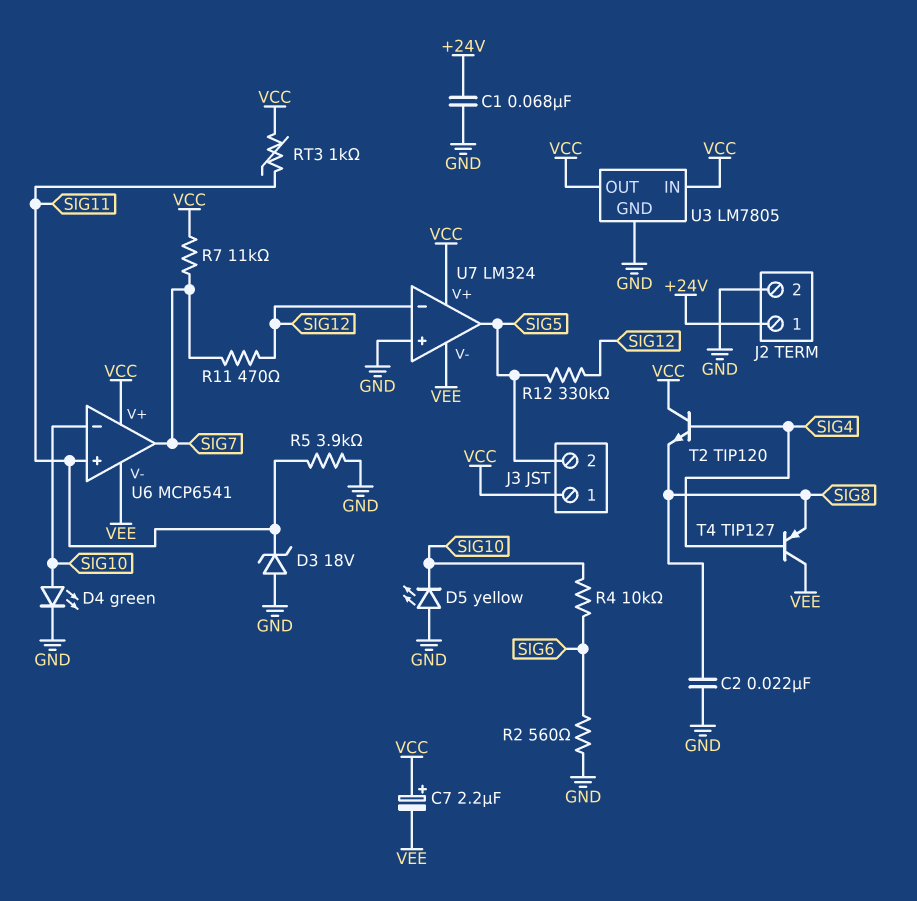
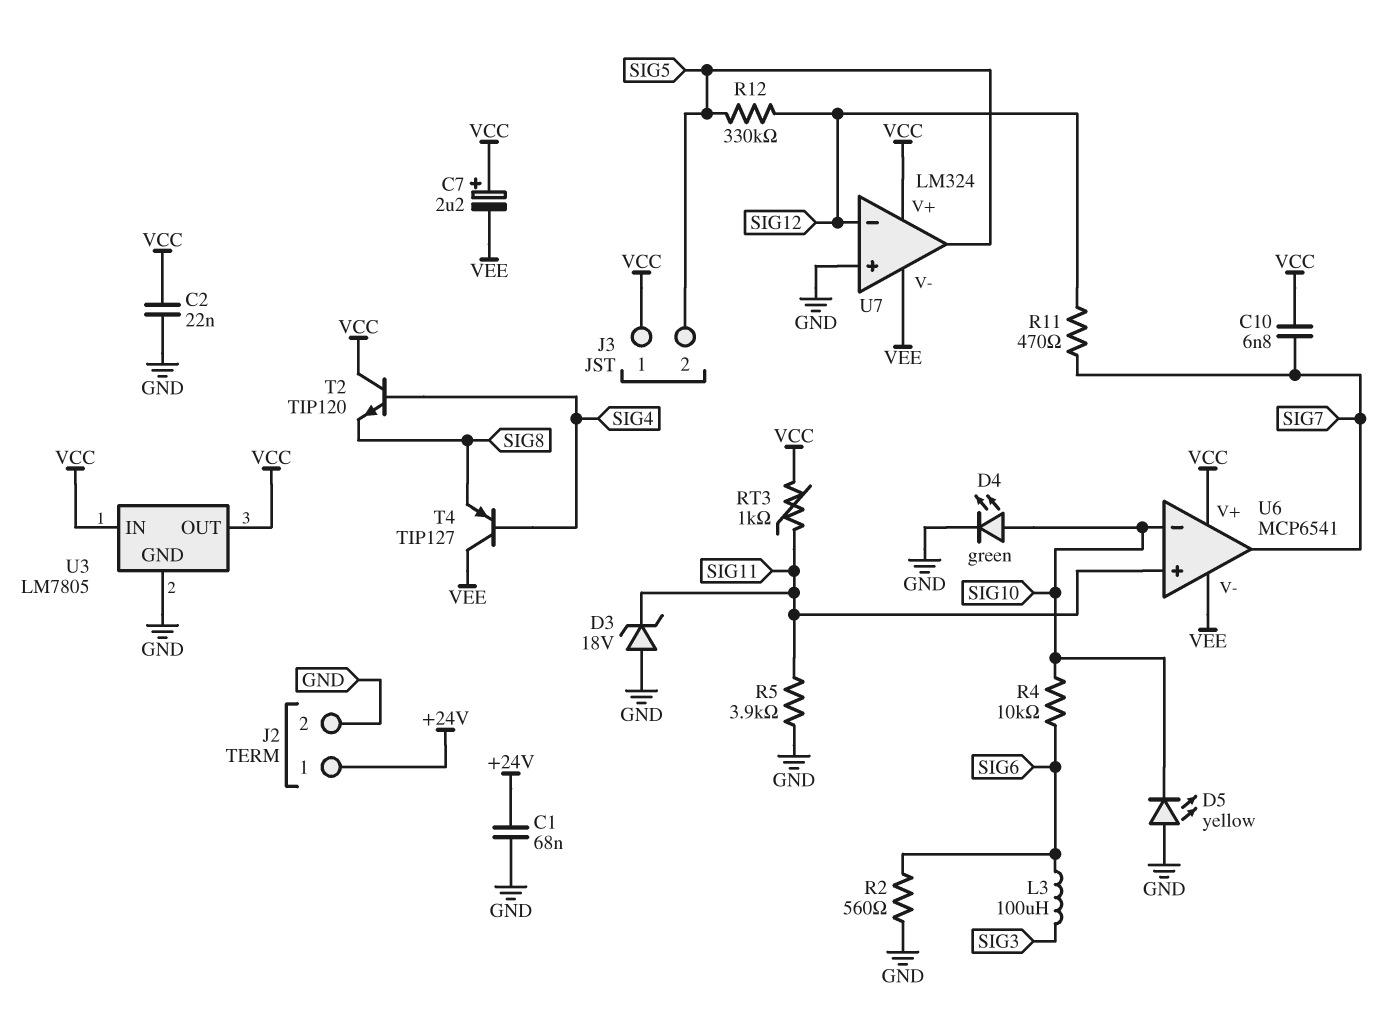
C2: 22nF (GND, SIG8) -> 22nF (GND, VCC)
C10: none -> 6.8nF (SIG7, VCC)
L3: none -> 100uH (SIG3, SIG6)
R7: 11k (SIG7, VCC) -> none

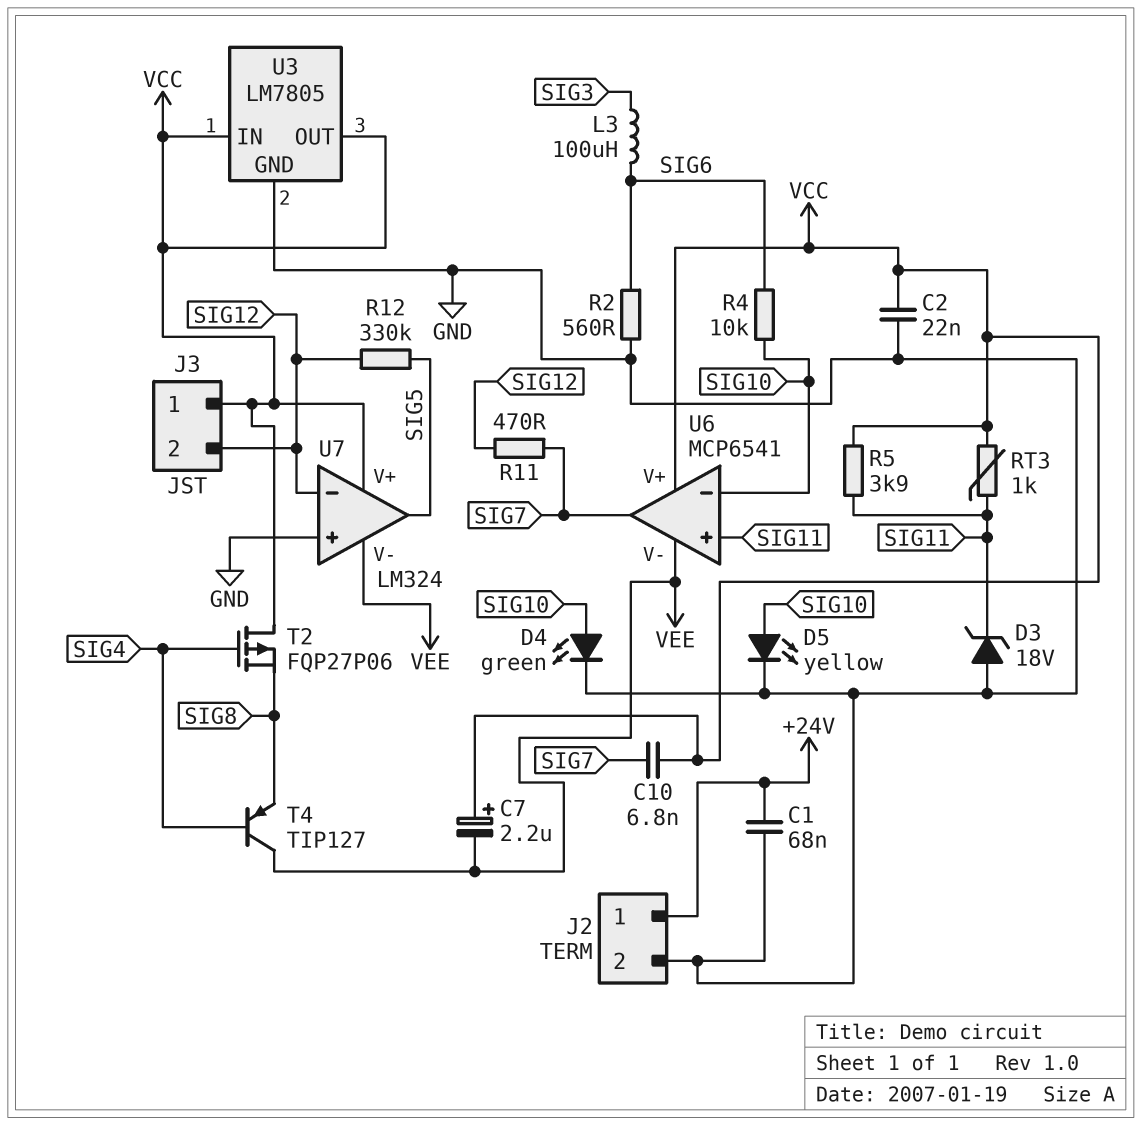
D5: LED yellow (A GND, K SIG10) -> LED yellow (A SIG10, K GND)
J3 pin 2: SIG5 -> SIG12
R5: 3.9k (GND, SIG11) -> 3.9k (SIG11, VCC)
T2: NPN TIP120 (B SIG4, C VCC, E SIG8) -> PMOS FQP27P06 (G SIG4, D VCC, S SIG8)

